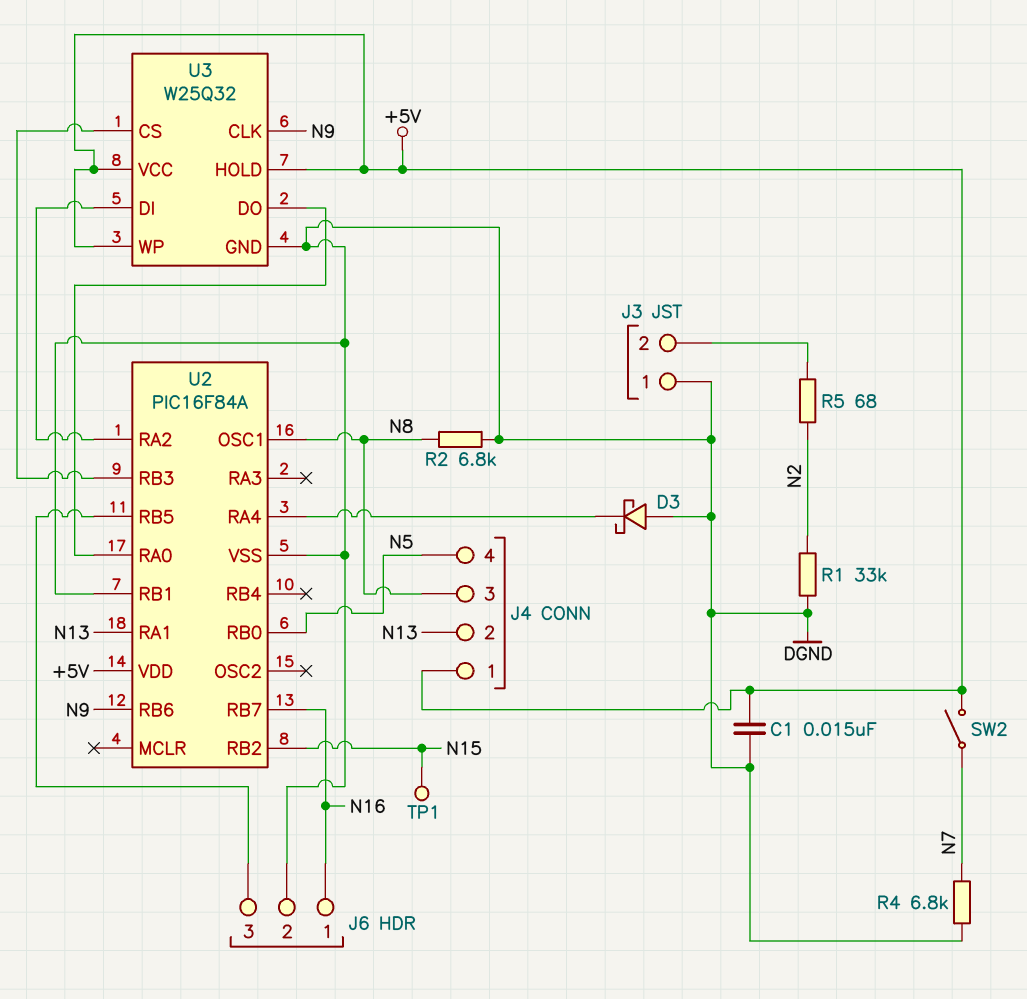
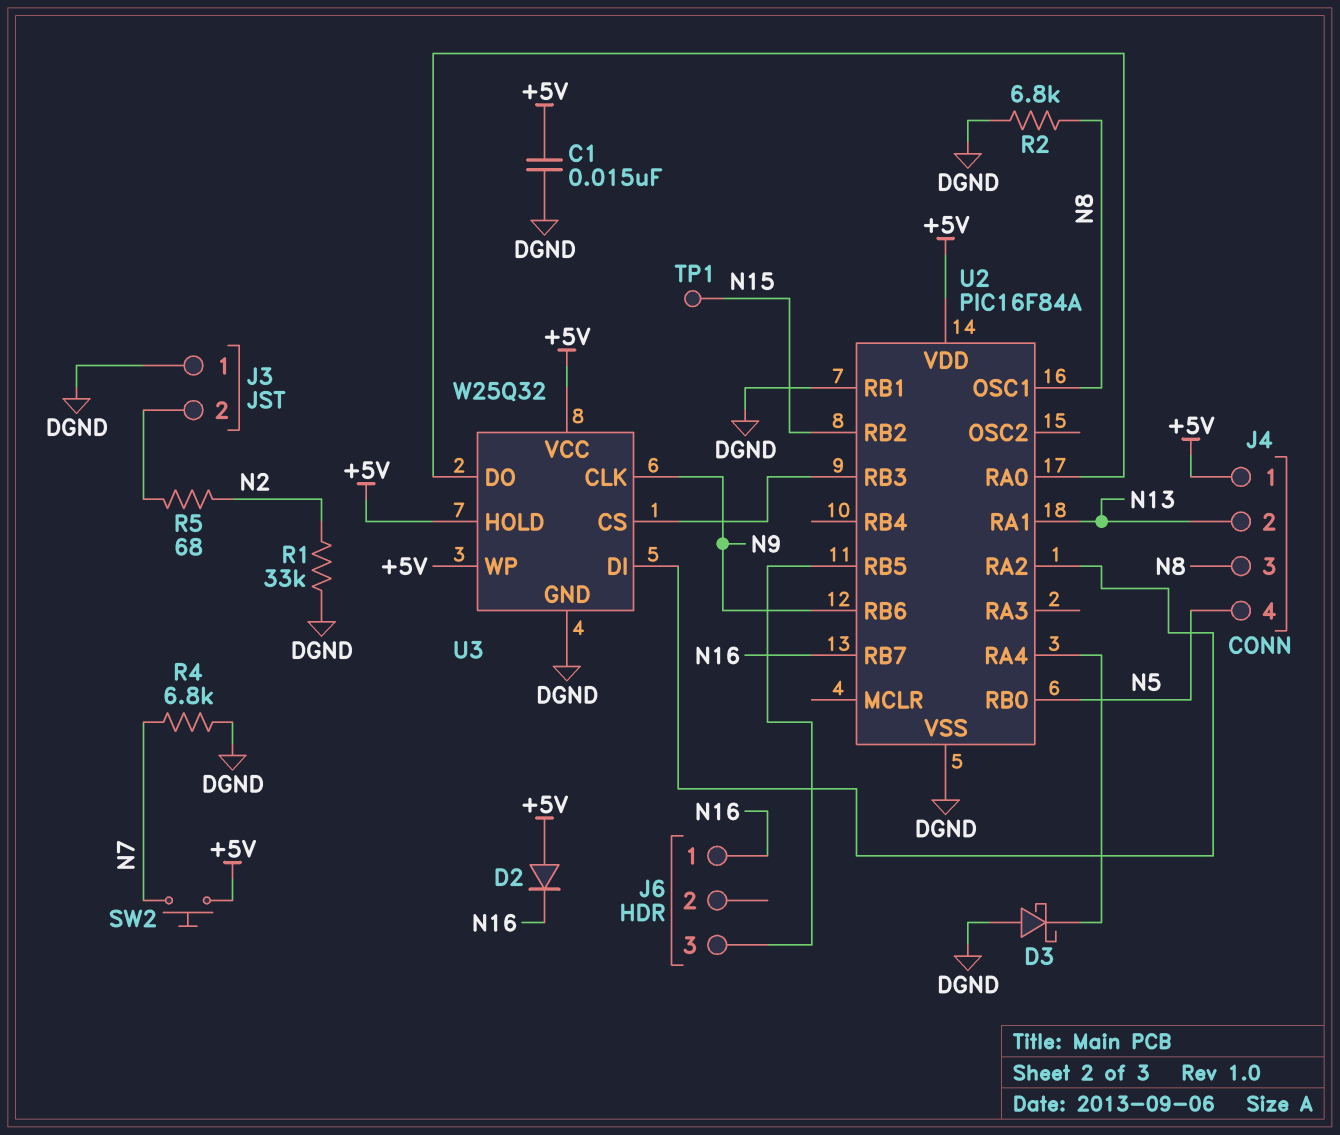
D2: none -> diode (A +5V, K N16)
J6 pin 2: DGND -> none
SW2: switch (+5V, N7) -> button (+5V, N7)

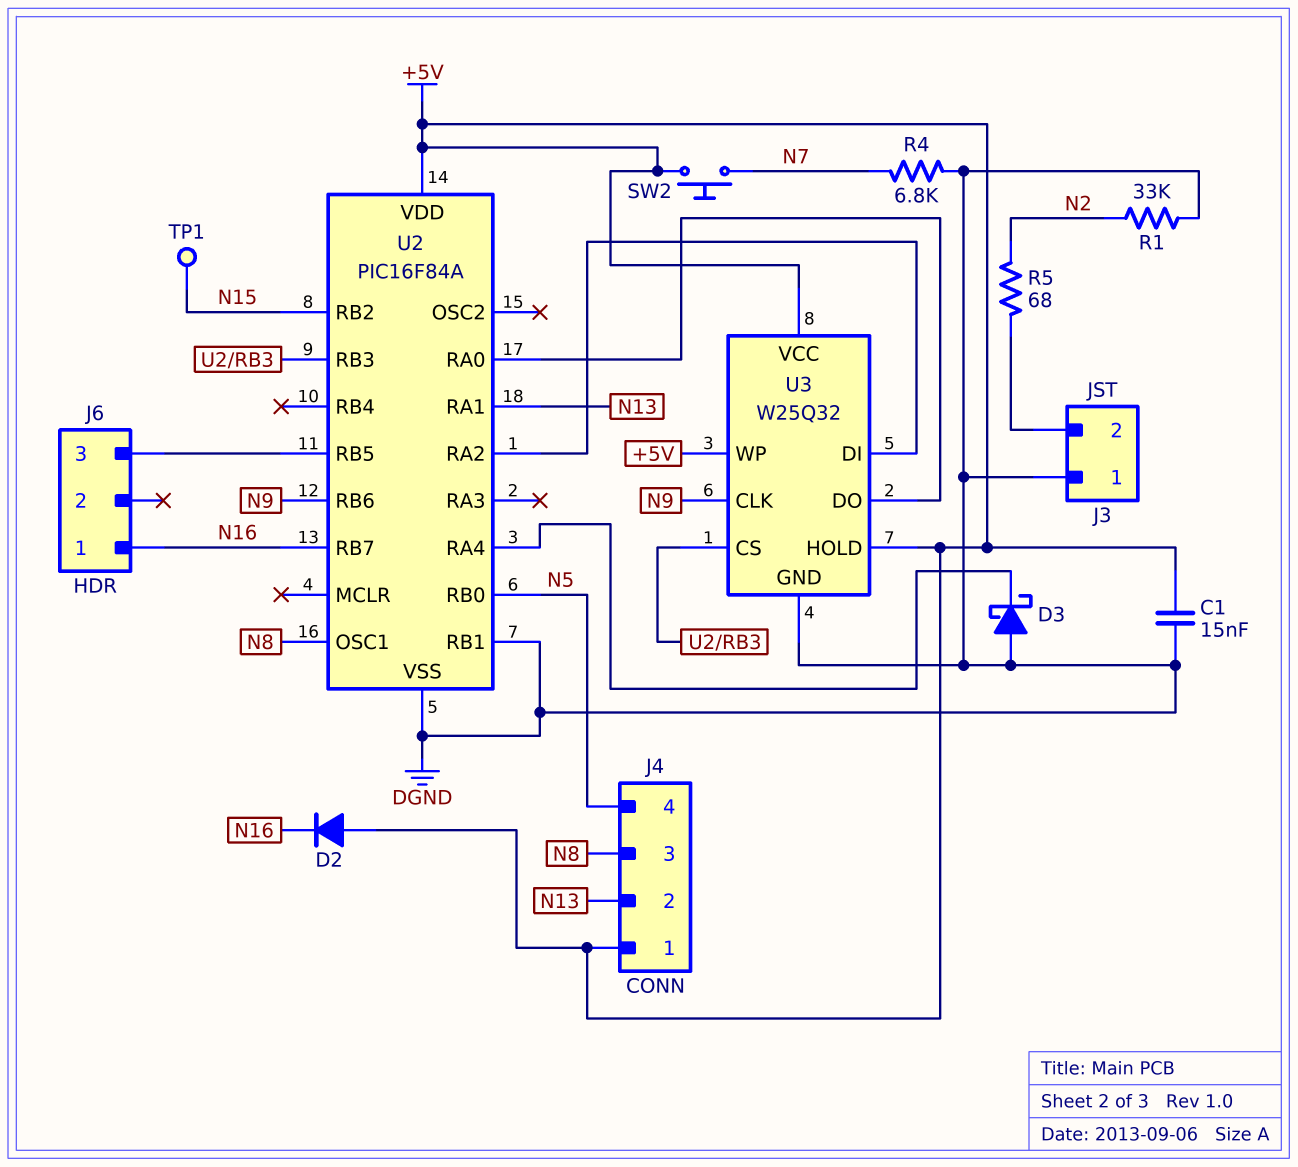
R2: 6.8k (DGND, N8) -> none

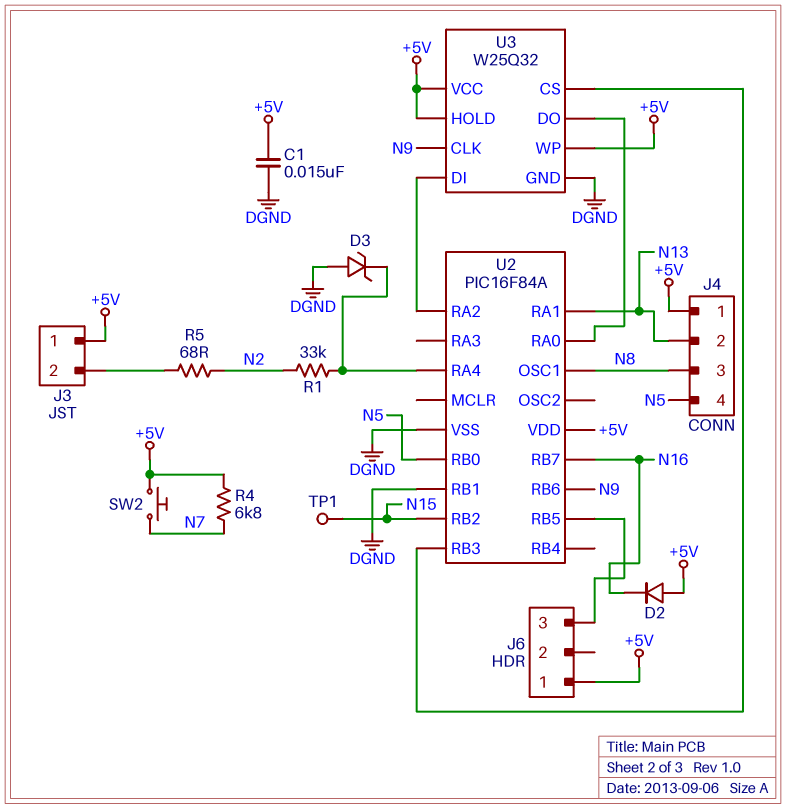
D3: schottky (A DGND, K U2/RA4) -> zener (A DGND, K U2/RA4)
J3 pin 1: DGND -> +5V
J6 pin 1: N16 -> +5V
R1: 33k (DGND, N2) -> 33k (N2, U2/RA4)
R4: 6.8k (DGND, N7) -> 6.8k (+5V, N7)

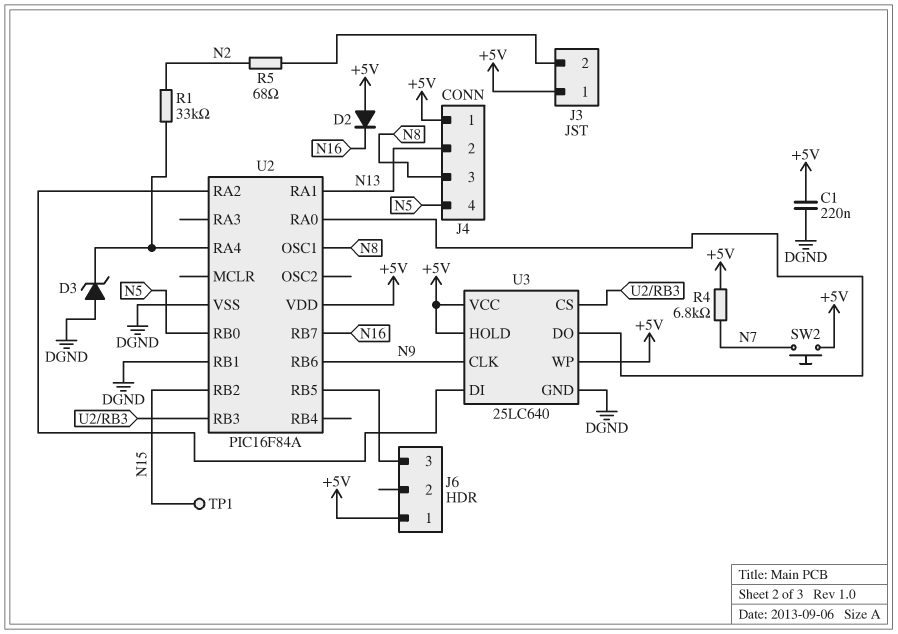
C1: 15nF (+5V, DGND) -> 220nF (+5V, DGND)
U3: W25Q32 -> 25LC640

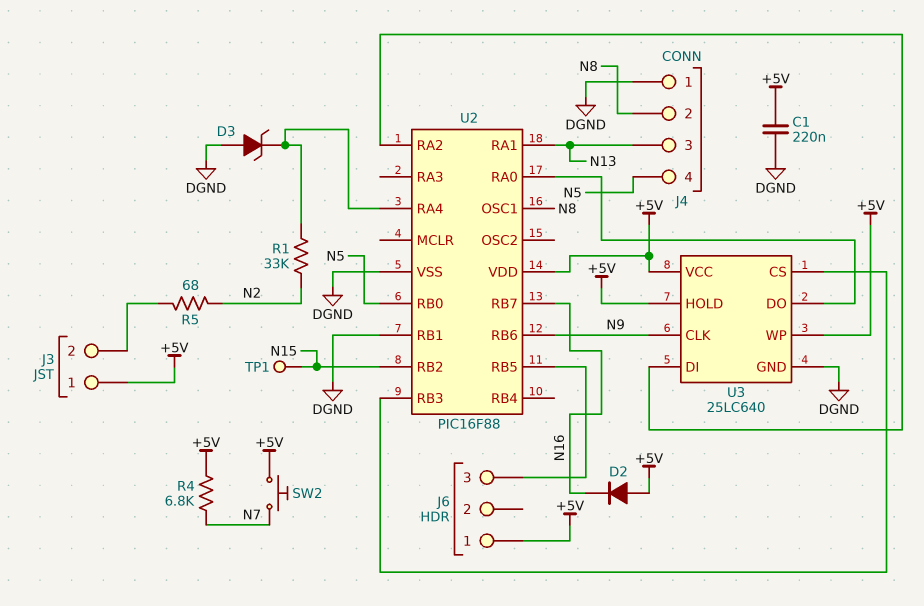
J4 pin 1: +5V -> DGND
J4 pin 2: N13 -> N8
J4 pin 3: N8 -> N13
U2: PIC16F84A -> PIC16F88

